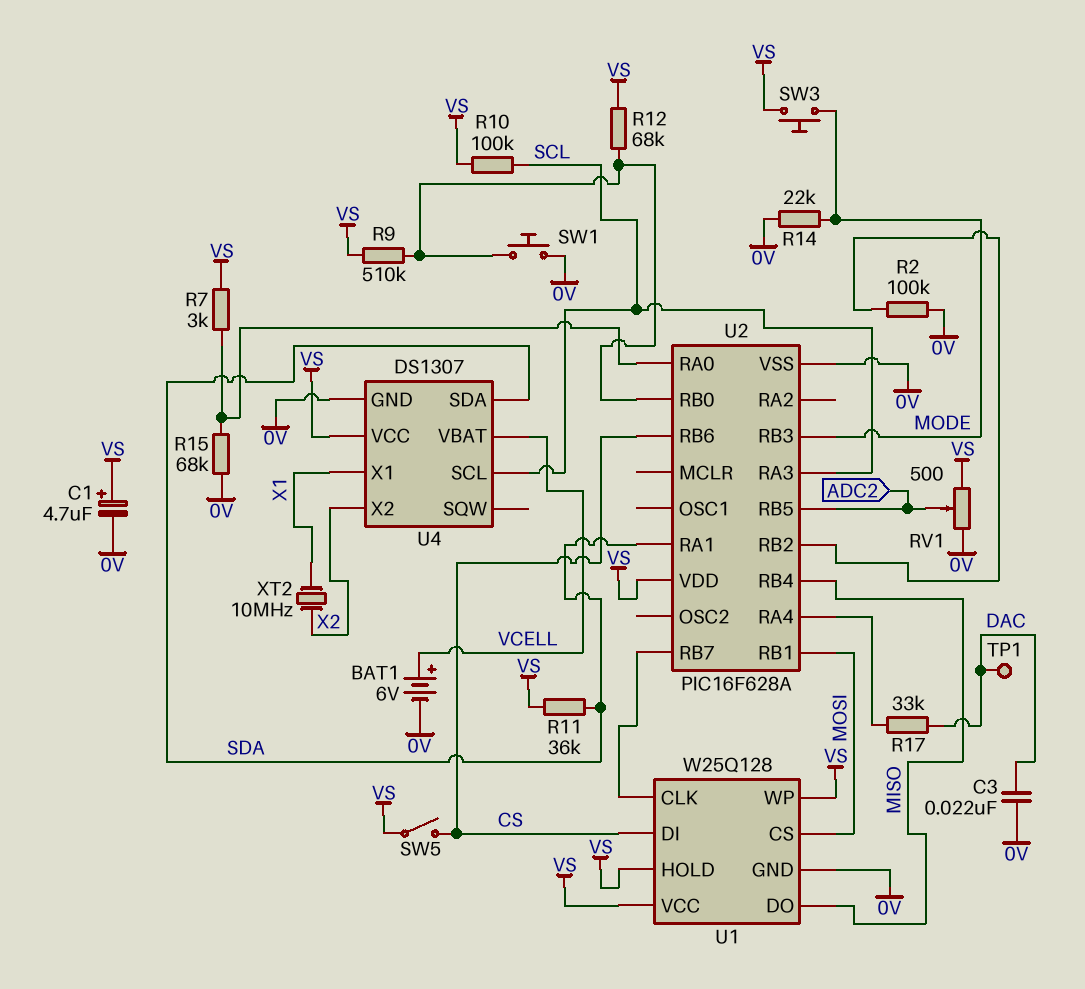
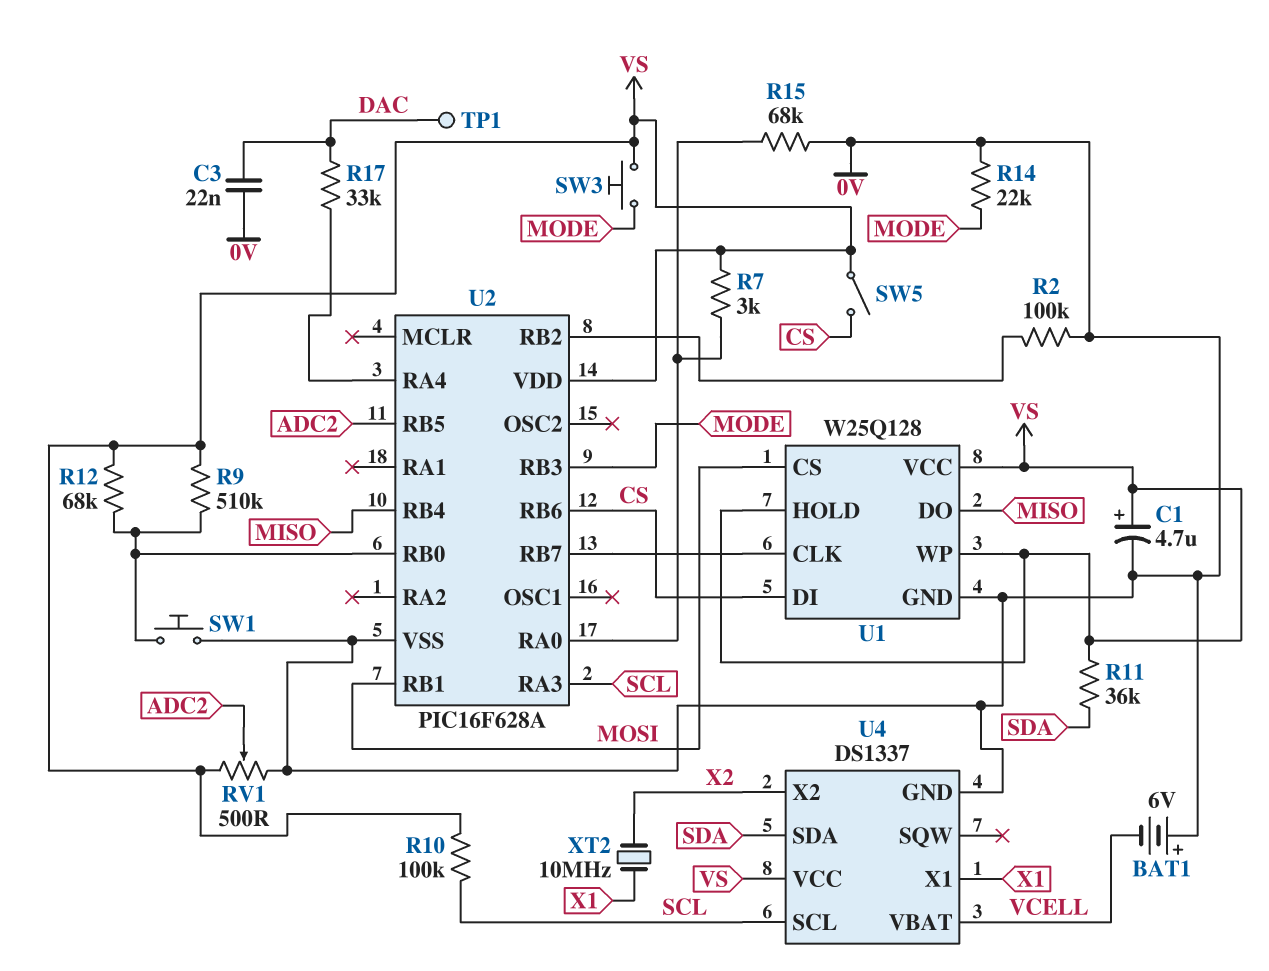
BAT1: 6V (plus VCELL, minus 0V) -> 6V (plus 0V, minus VCELL)
U2 pin RA1: SDA -> none
U4: DS1307 -> DS1337

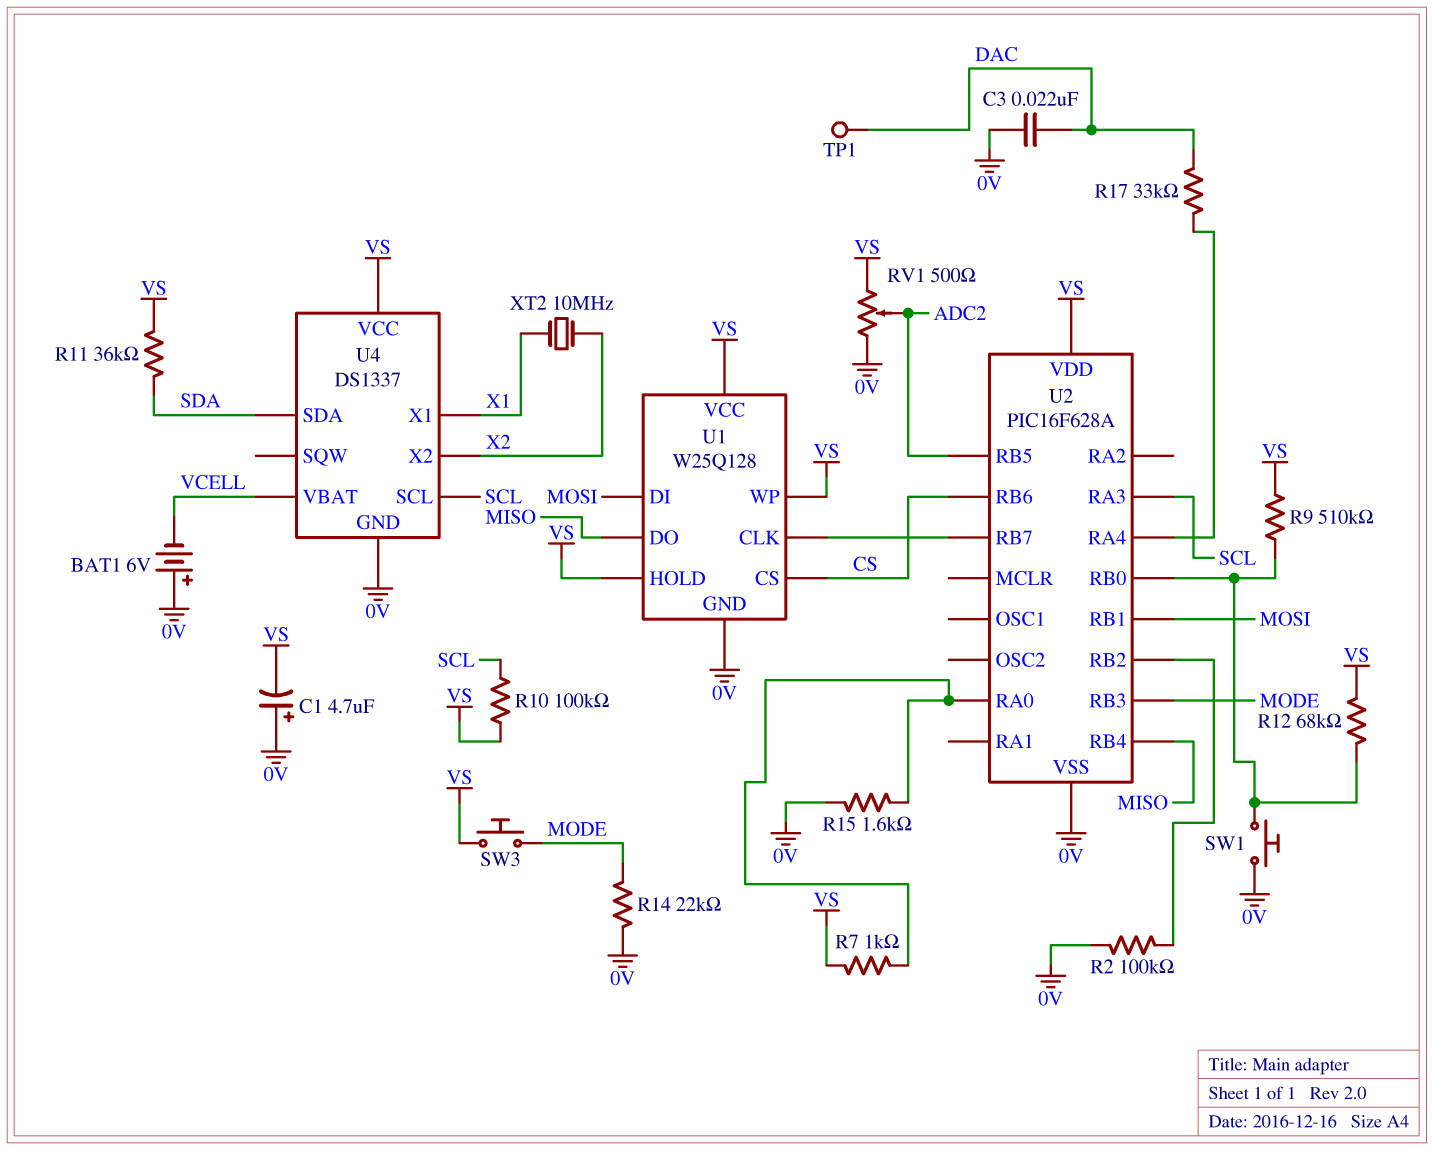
C1: 4.7uF (plus VS, minus 0V) -> 4.7uF (plus 0V, minus VS)
R7: 3k (U2/RA0, VS) -> 1k (U2/RA0, VS)
R15: 68k (0V, U2/RA0) -> 1.6k (0V, U2/RA0)
SW5: switch (CS, VS) -> none
U1 pin CS: MOSI -> CS
U1 pin DI: CS -> MOSI

